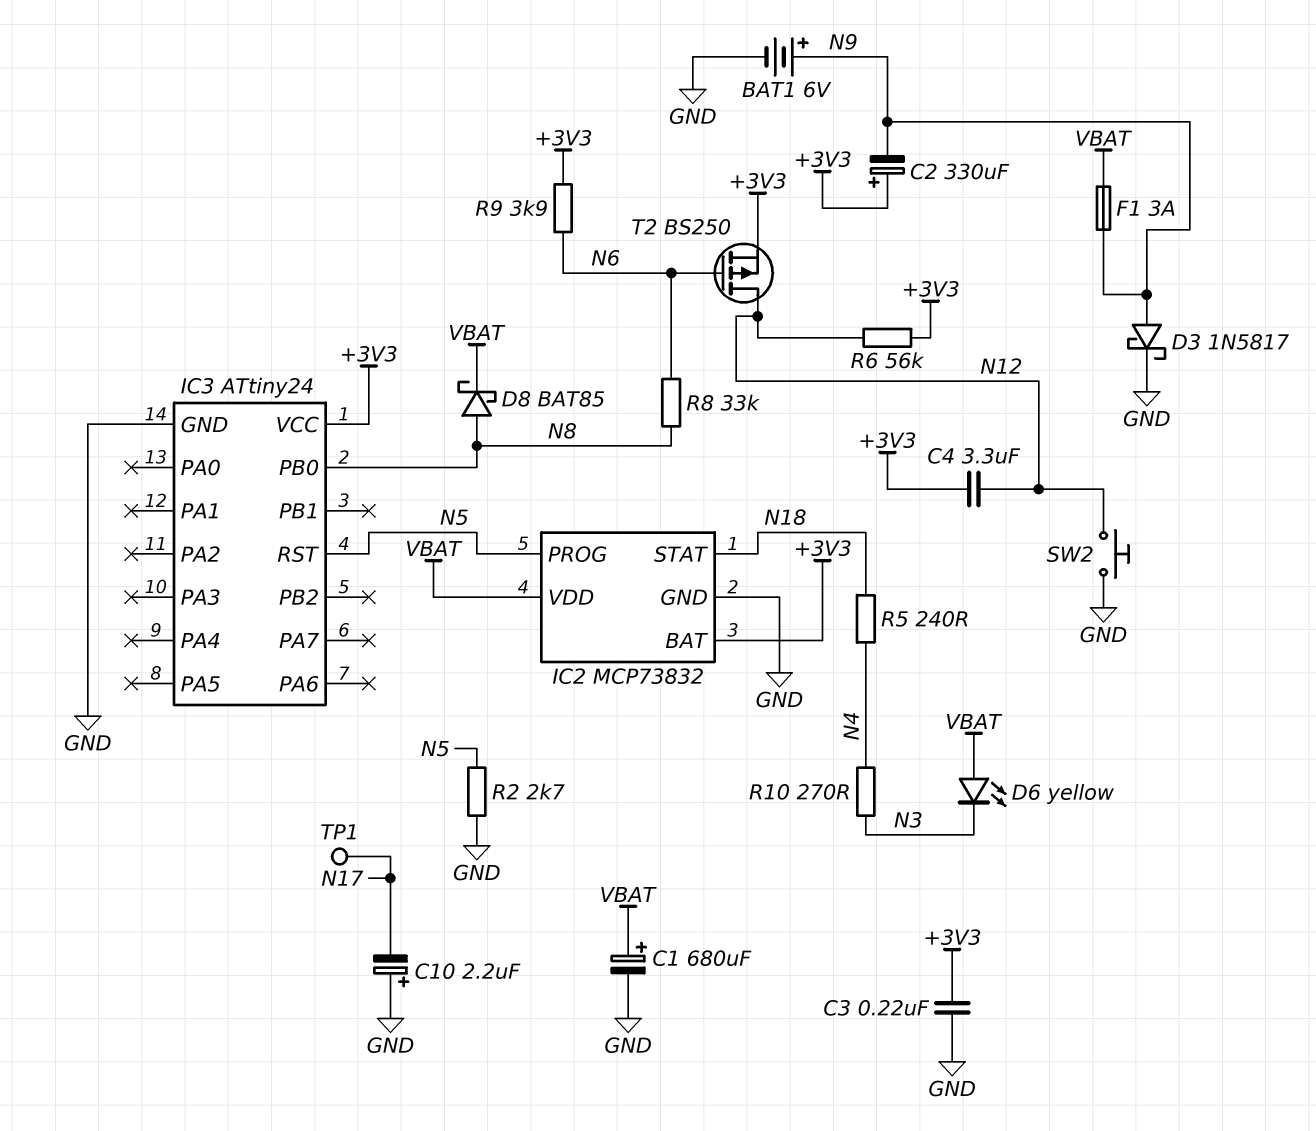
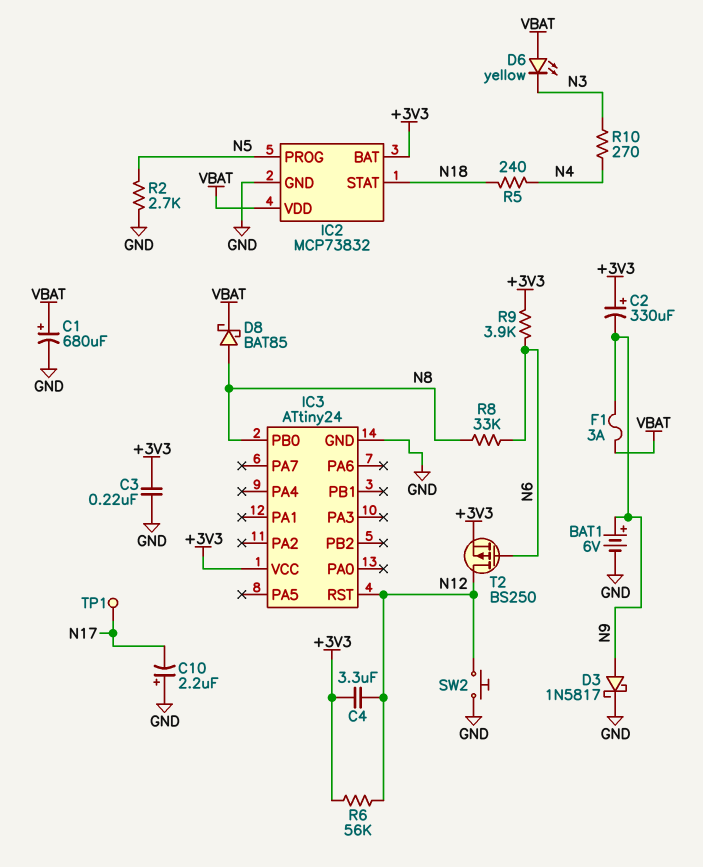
IC3 pin RST: N5 -> N12

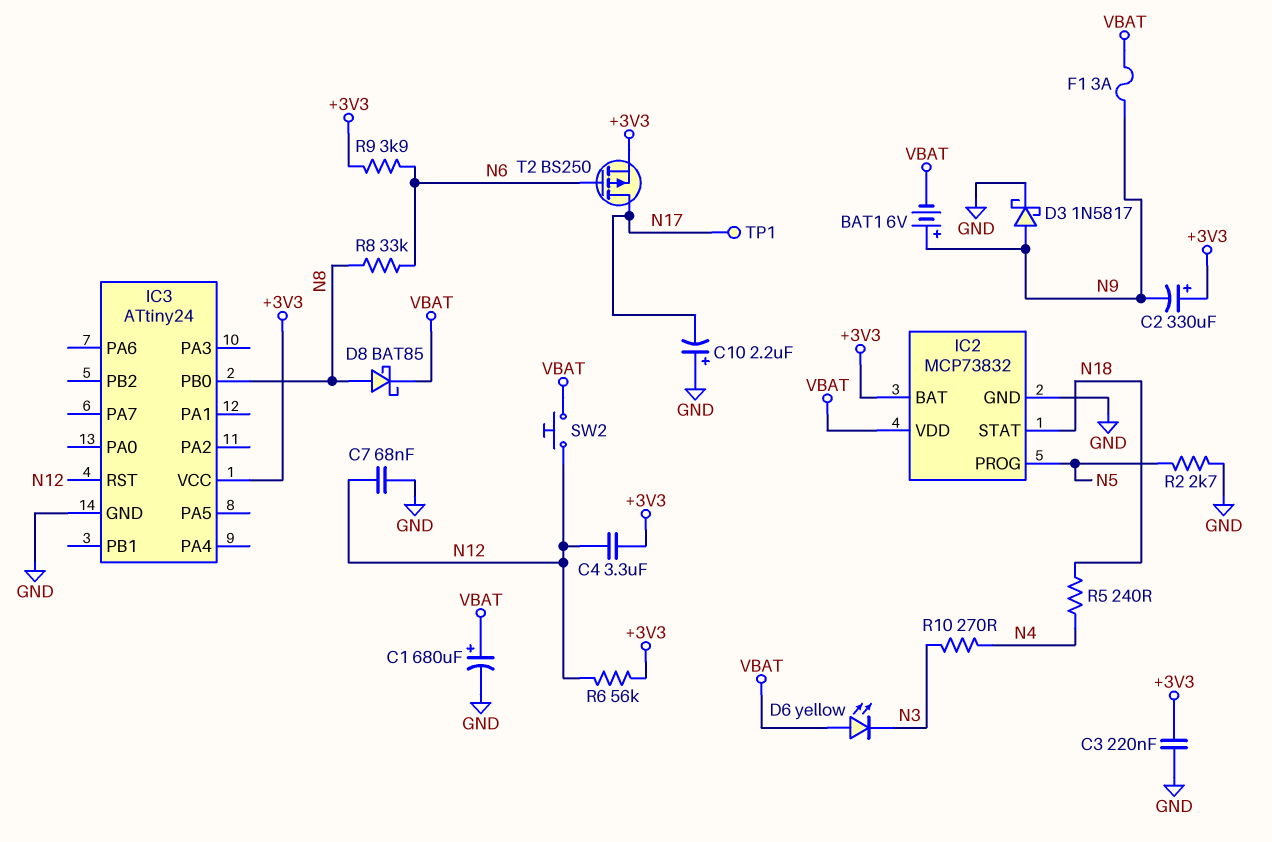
BAT1: 6V (plus N9, minus GND) -> 6V (plus N9, minus VBAT)
C7: none -> 68nF (GND, N12)
SW2: button (GND, N12) -> button (N12, VBAT)
T2: PMOS BS250 (G N6, D N12, S +3V3) -> PMOS BS250 (G N6, D N17, S +3V3)

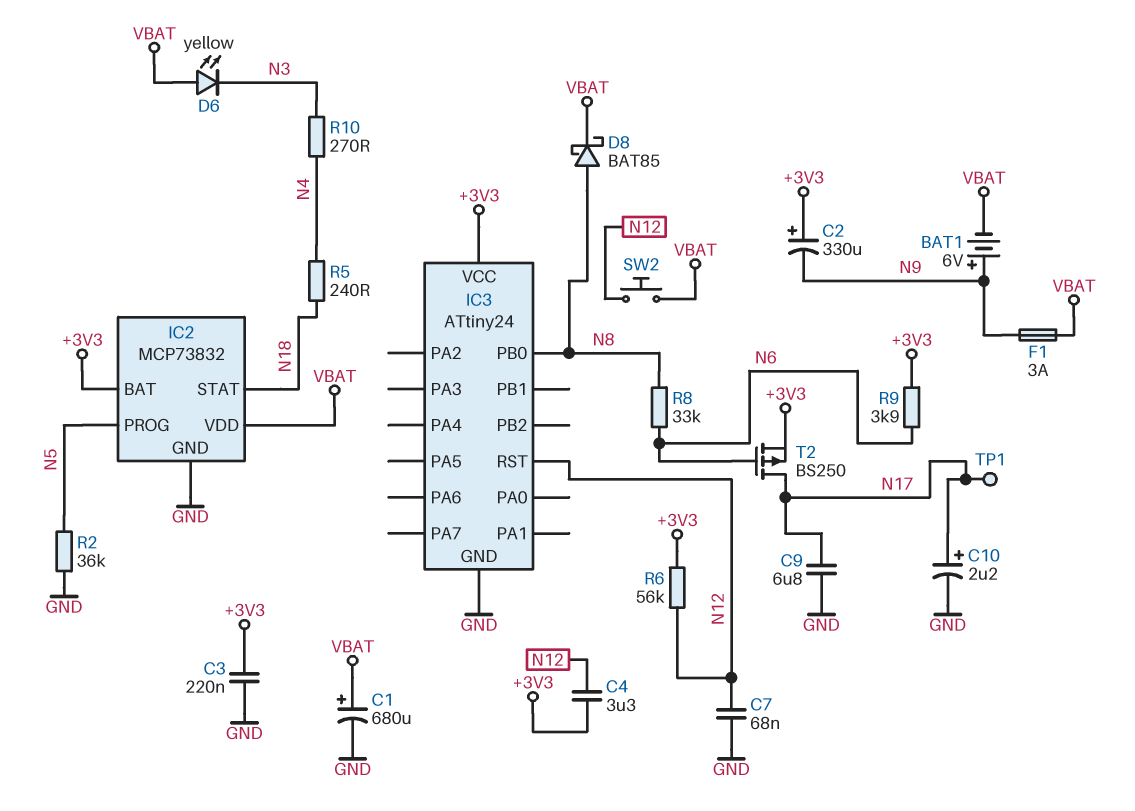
C9: none -> 6.8uF (GND, N17)
C10: 2.2uF (plus GND, minus N17) -> 2.2uF (plus N17, minus GND)
D3: schottky 1N5817 (A N9, K GND) -> none
R2: 2.7k (GND, N5) -> 36k (GND, N5)

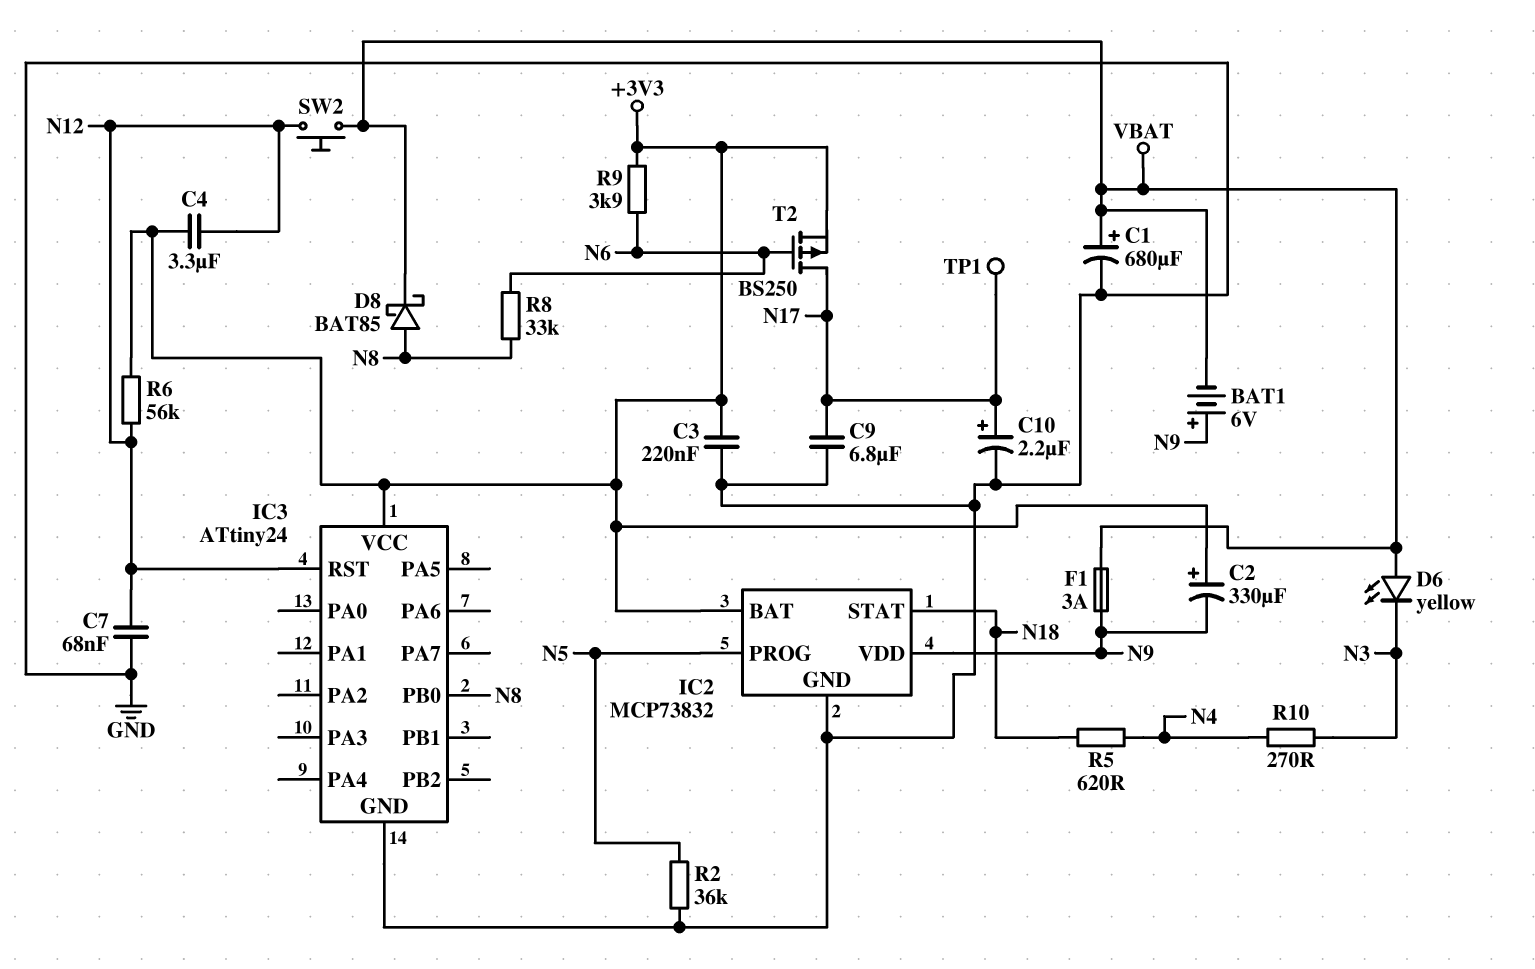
IC2 pin VDD: VBAT -> N9
R5: 240 (N4, N18) -> 620 (N4, N18)

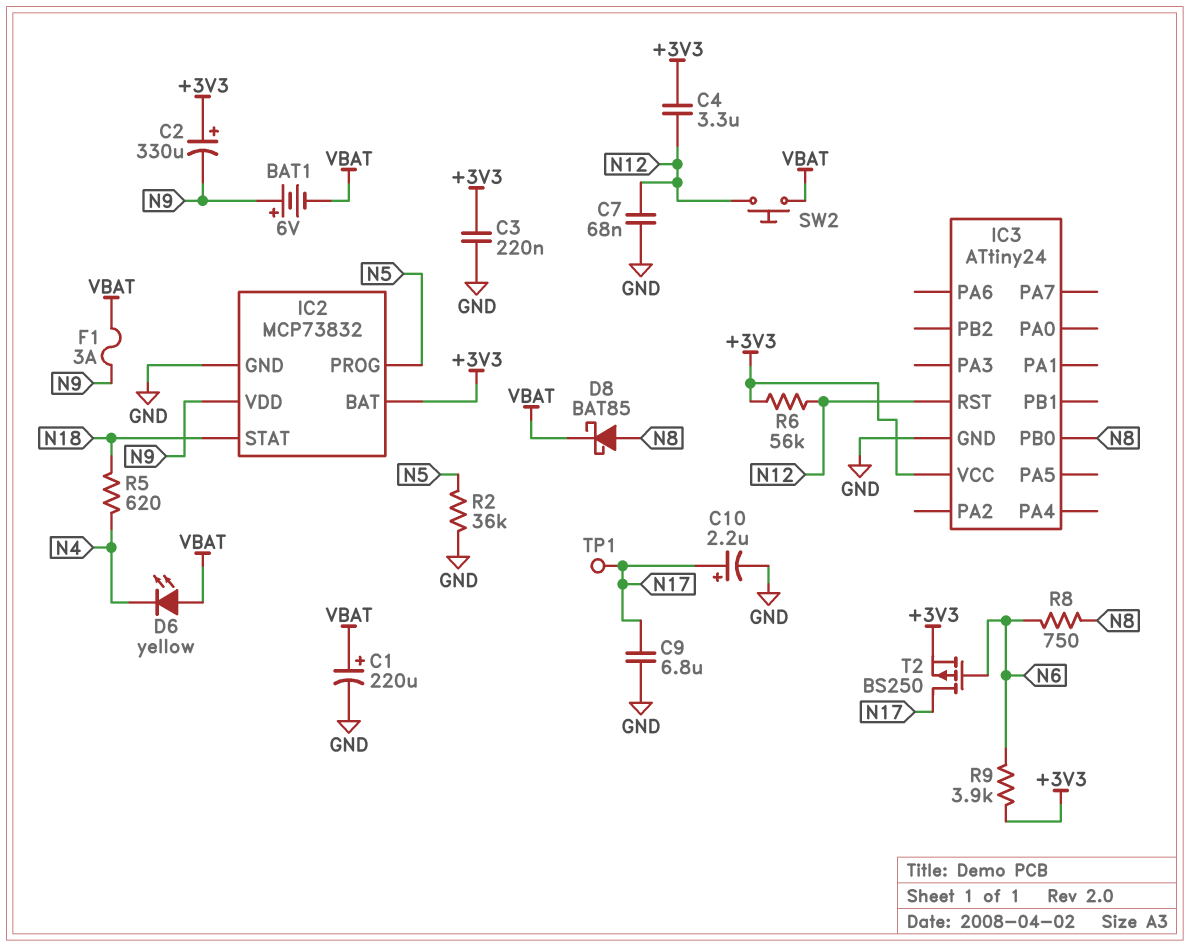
C1: 680uF (plus VBAT, minus GND) -> 220uF (plus VBAT, minus GND)
D6: LED yellow (A VBAT, K N3) -> LED yellow (A VBAT, K N4)
R8: 33k (N6, N8) -> 750 (N6, N8)
R10: 270 (N3, N4) -> none

